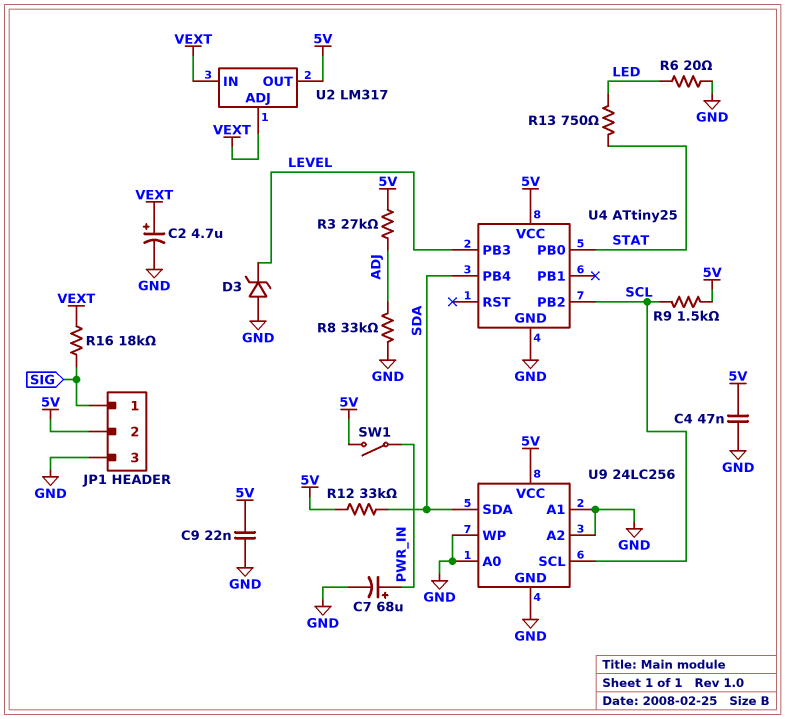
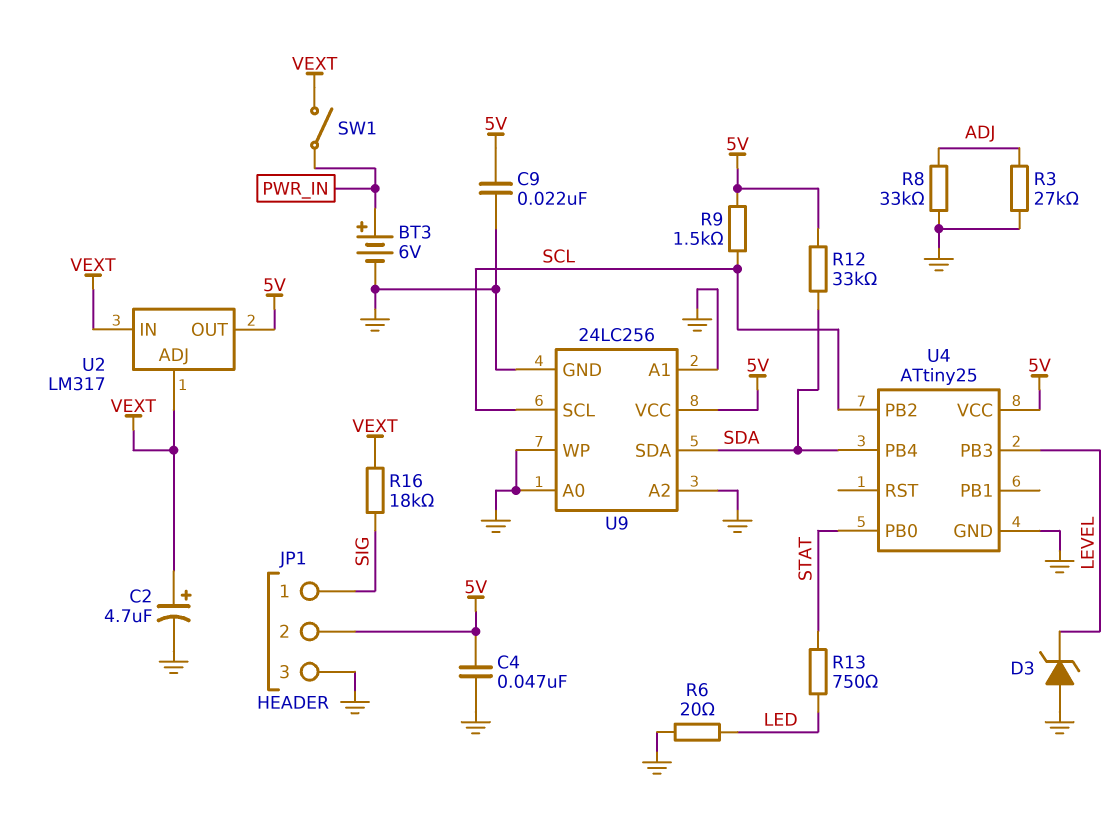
BT3: none -> 6V (plus PWR_IN, minus GND)
C7: 68uF (plus PWR_IN, minus GND) -> none
R3: 27k (5V, ADJ) -> 27k (ADJ, GND)
SW1: switch (5V, PWR_IN) -> switch (PWR_IN, VEXT)

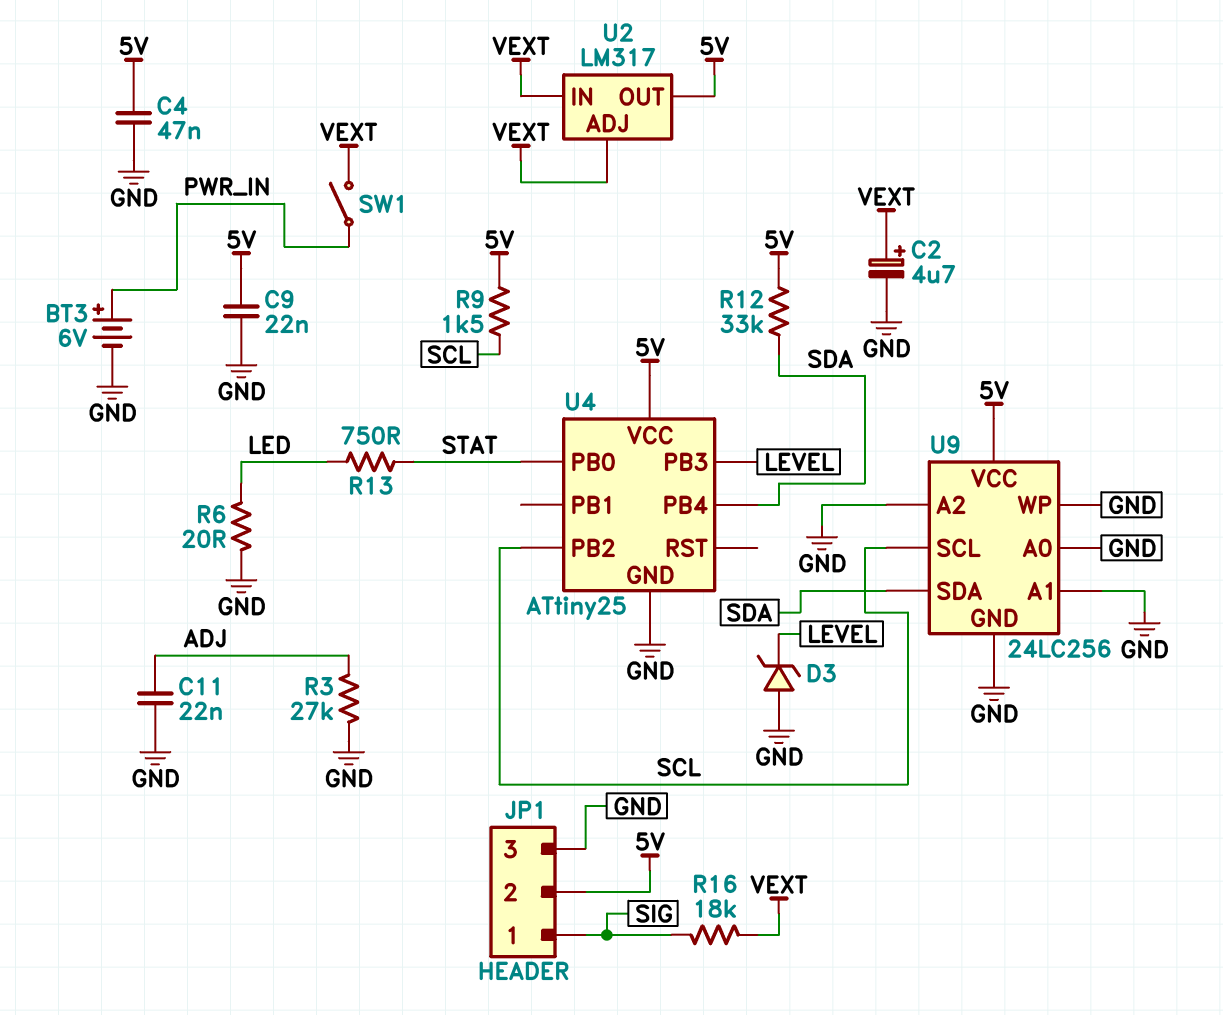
C11: none -> 22nF (ADJ, GND)
R8: 33k (ADJ, GND) -> none

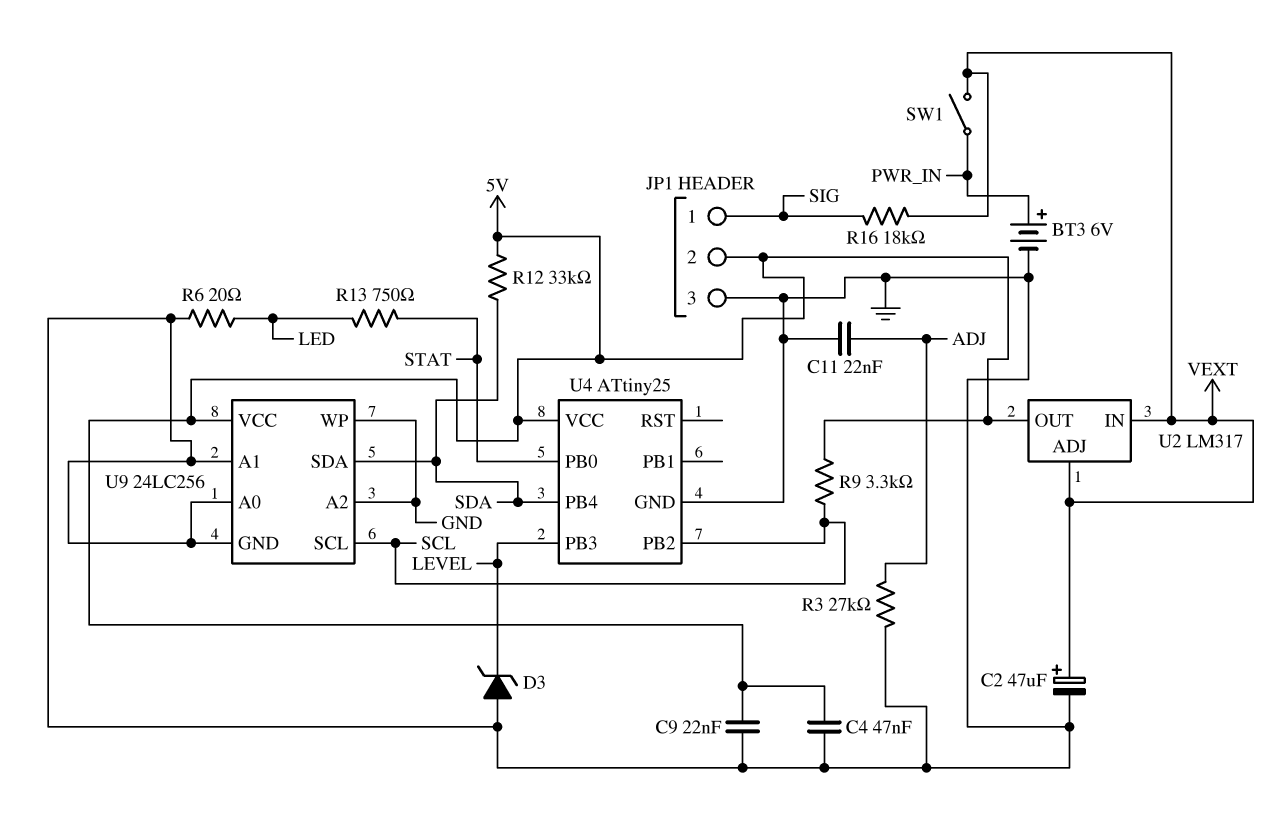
C2: 4.7uF (plus VEXT, minus GND) -> 47uF (plus VEXT, minus GND)
R9: 1.5k (5V, SCL) -> 3.3k (5V, SCL)

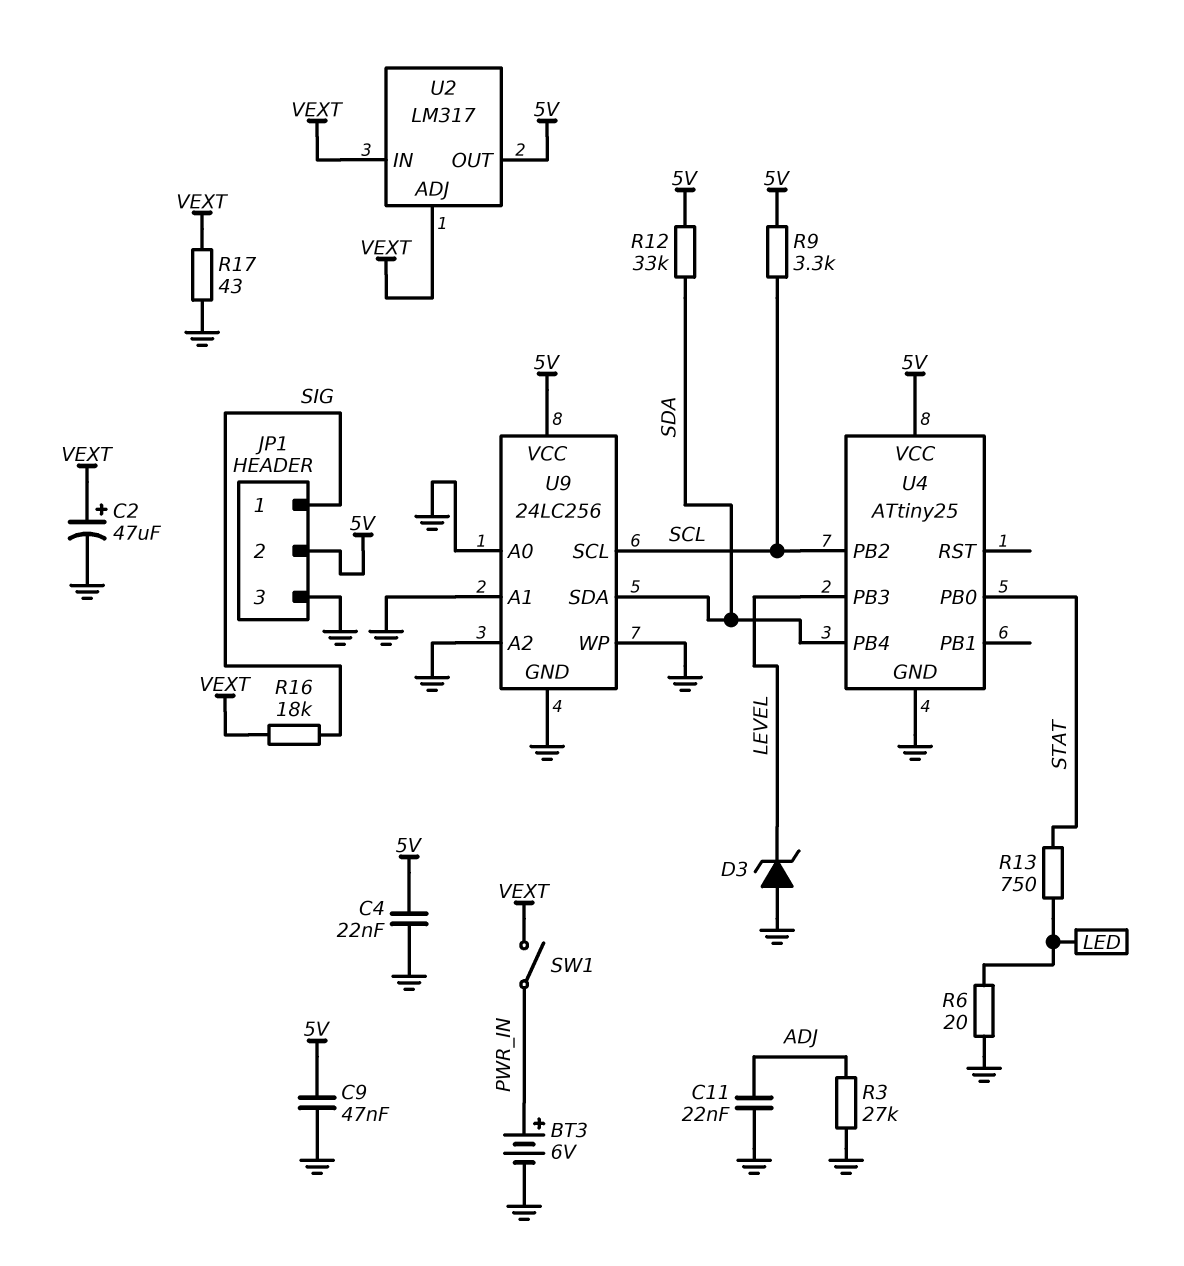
C4: 47nF (5V, GND) -> 22nF (5V, GND)
C9: 22nF (5V, GND) -> 47nF (5V, GND)
R17: none -> 43 (GND, VEXT)

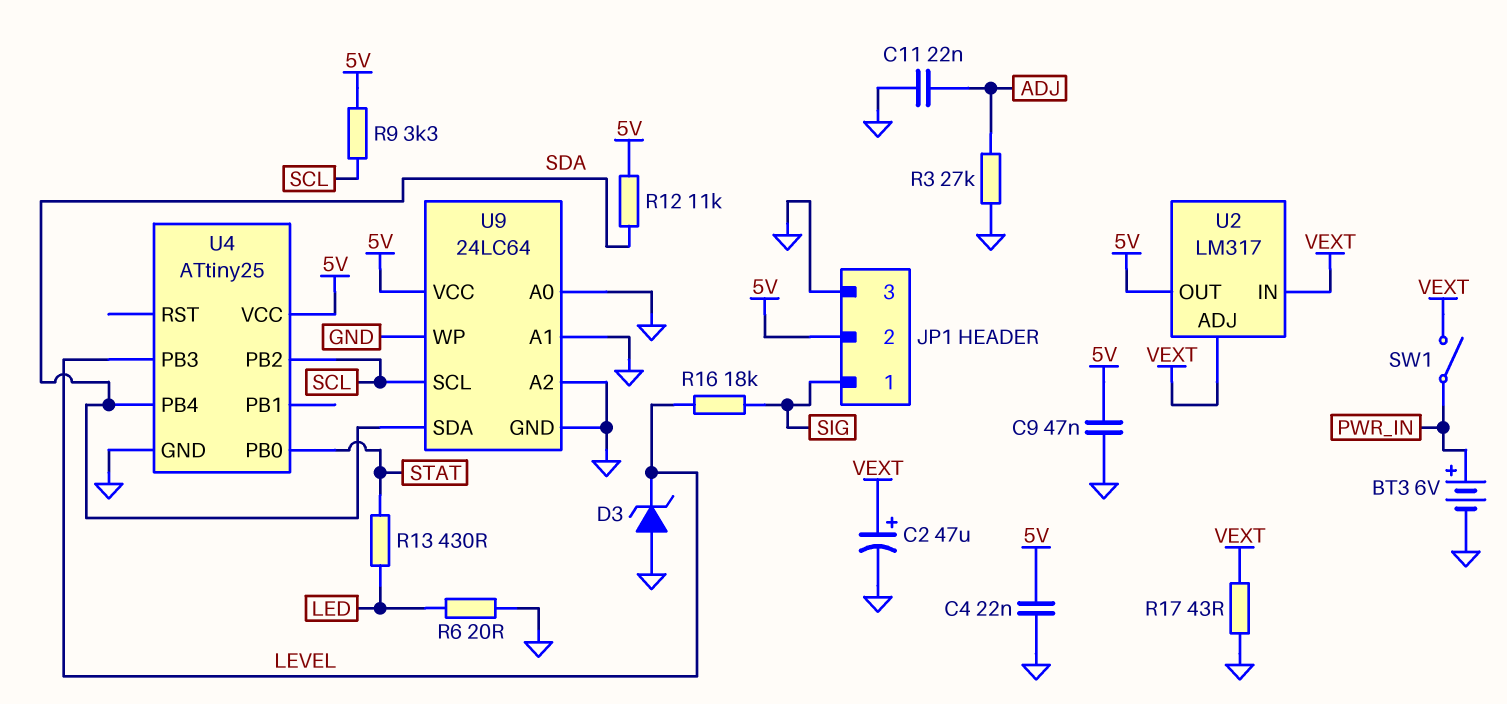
R12: 33k (5V, SDA) -> 11k (5V, SDA)
R13: 750 (LED, STAT) -> 430 (LED, STAT)
R16: 18k (SIG, VEXT) -> 18k (LEVEL, SIG)
U9: 24LC256 -> 24LC64

